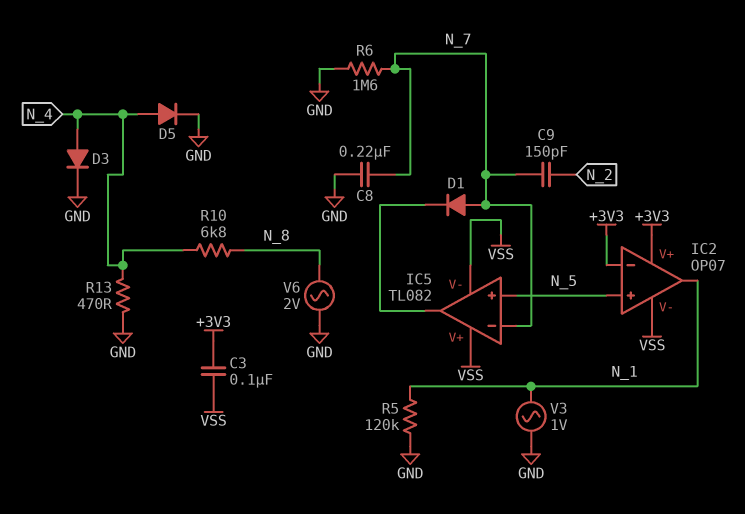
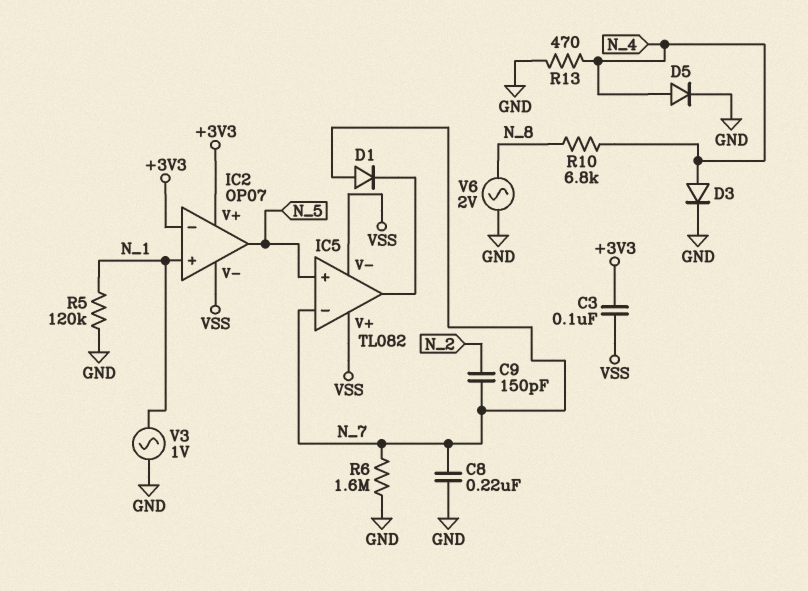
IC2 pin in+: N_5 -> N_1
IC2 pin out: N_1 -> N_5

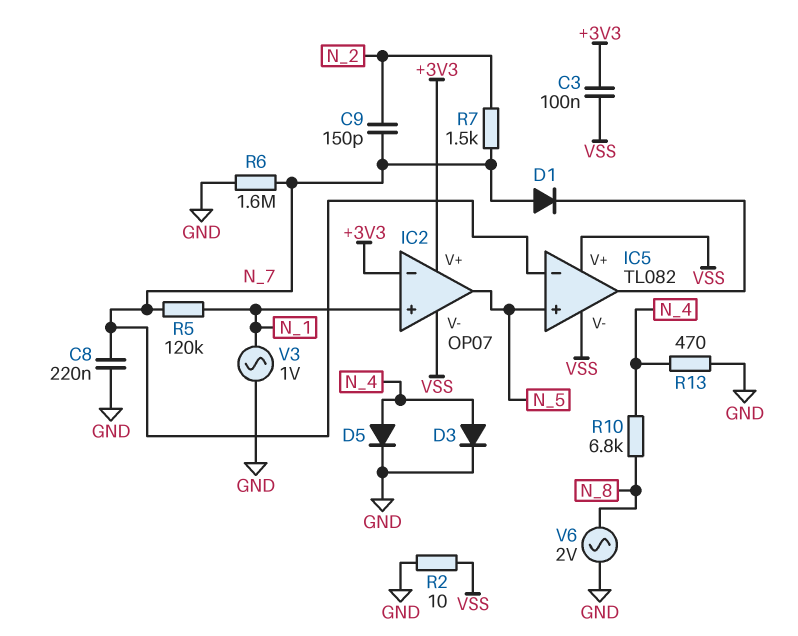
R2: none -> 10 (GND, VSS)
R5: 120k (GND, N_1) -> 120k (N_1, N_7)
R7: none -> 1.5k (N_2, N_7)

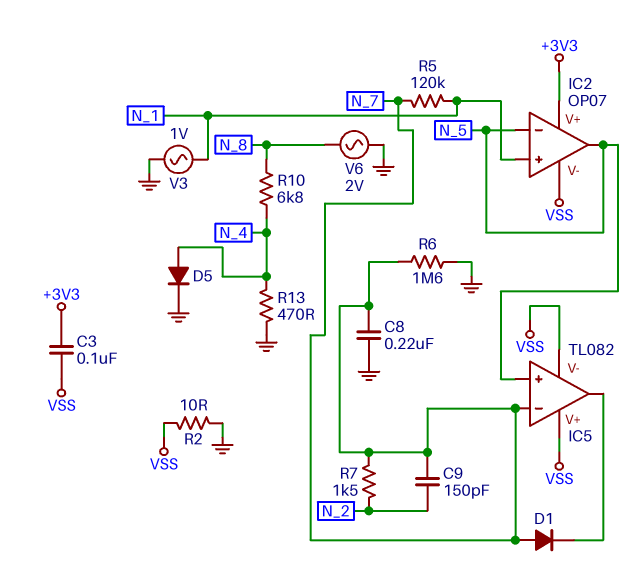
D3: diode (A N_4, K GND) -> none
IC2 pin in-: +3V3 -> N_5

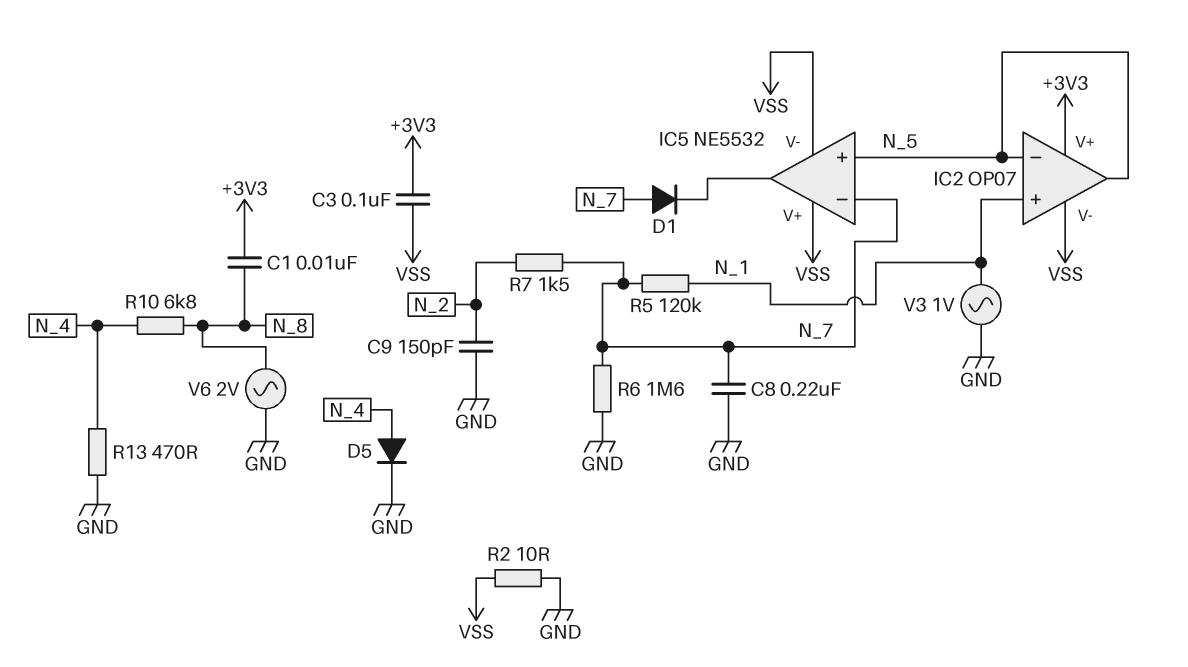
C1: none -> 10nF (+3V3, N_8)
C9: 150pF (N_2, N_7) -> 150pF (GND, N_2)
IC5: TL082 -> NE5532

